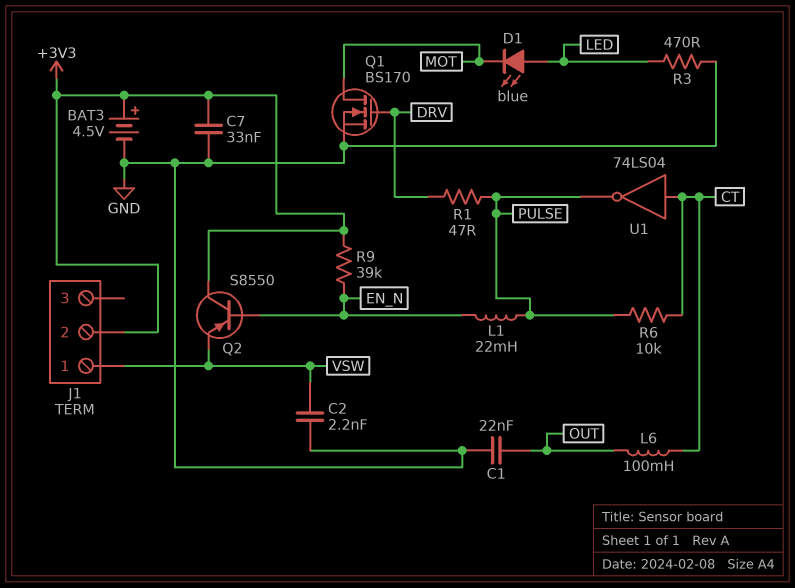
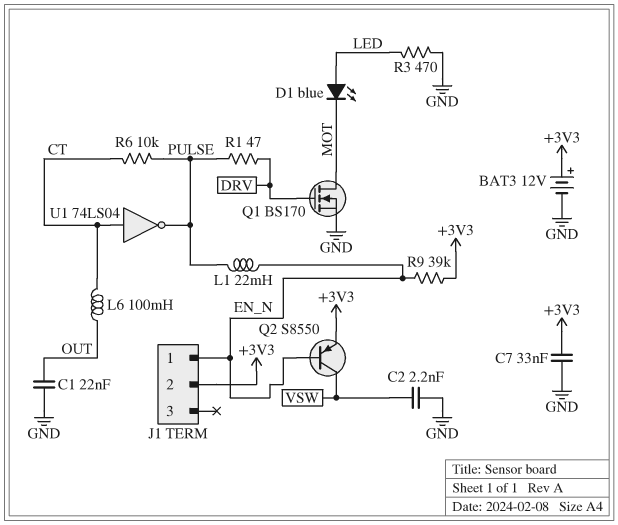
BAT3: 4.5V (plus +3V3, minus GND) -> 12V (plus +3V3, minus GND)
J1 pin 1: VSW -> EN_N
Q2: PNP S8550 (B EN_N, C +3V3, E VSW) -> PNP S8550 (B EN_N, C VSW, E +3V3)

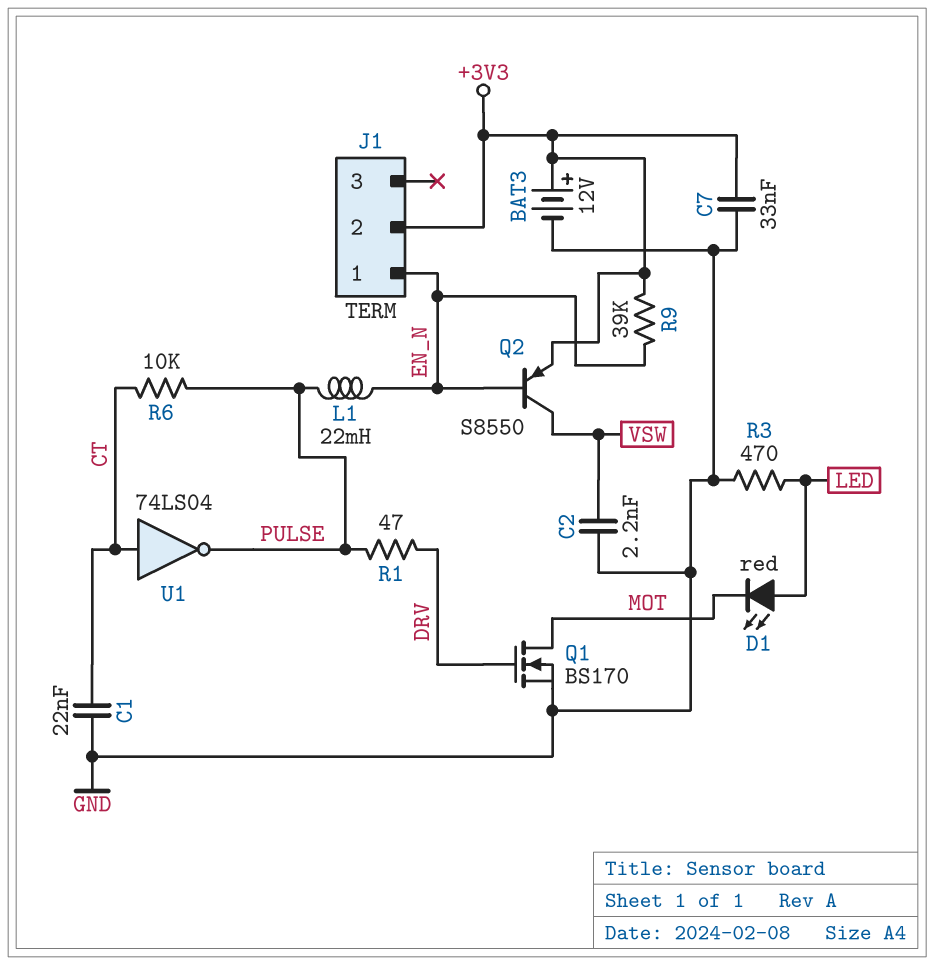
C1: 22nF (GND, OUT) -> 22nF (CT, GND)
D1: LED blue (A LED, K MOT) -> LED red (A LED, K MOT)
L6: 100mH (CT, OUT) -> none

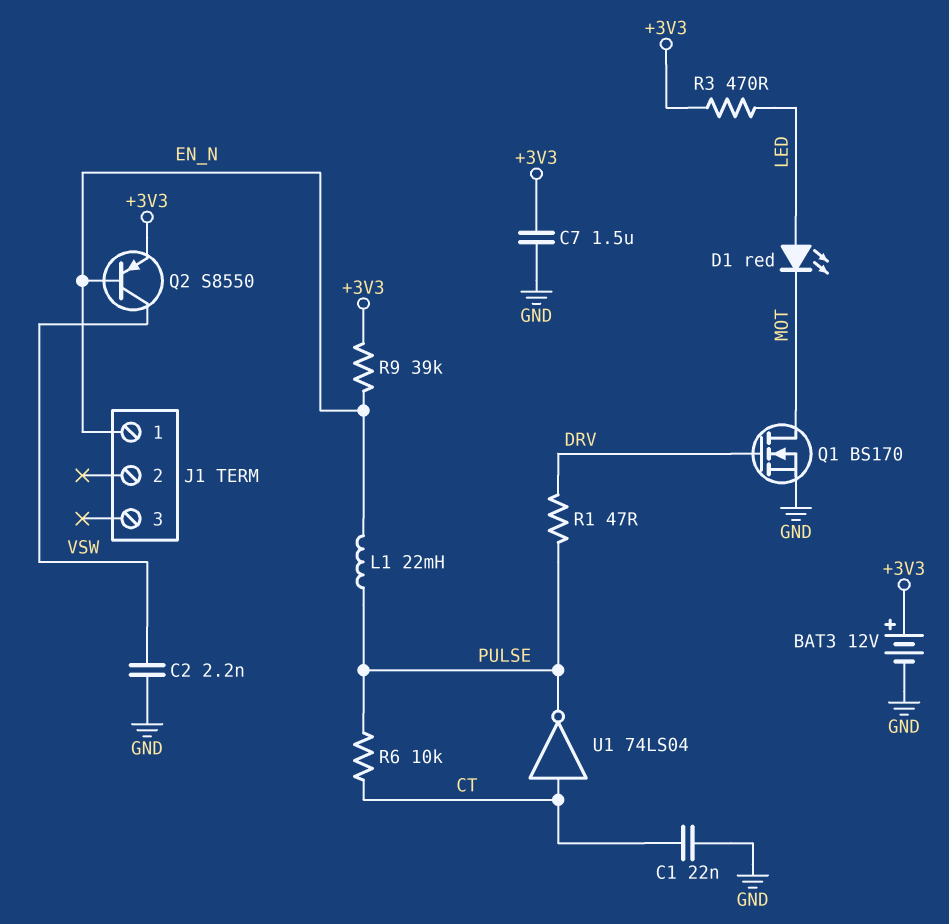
C7: 33nF (+3V3, GND) -> 1.5uF (+3V3, GND)
J1 pin 2: +3V3 -> none
R3: 470 (GND, LED) -> 470 (+3V3, LED)

